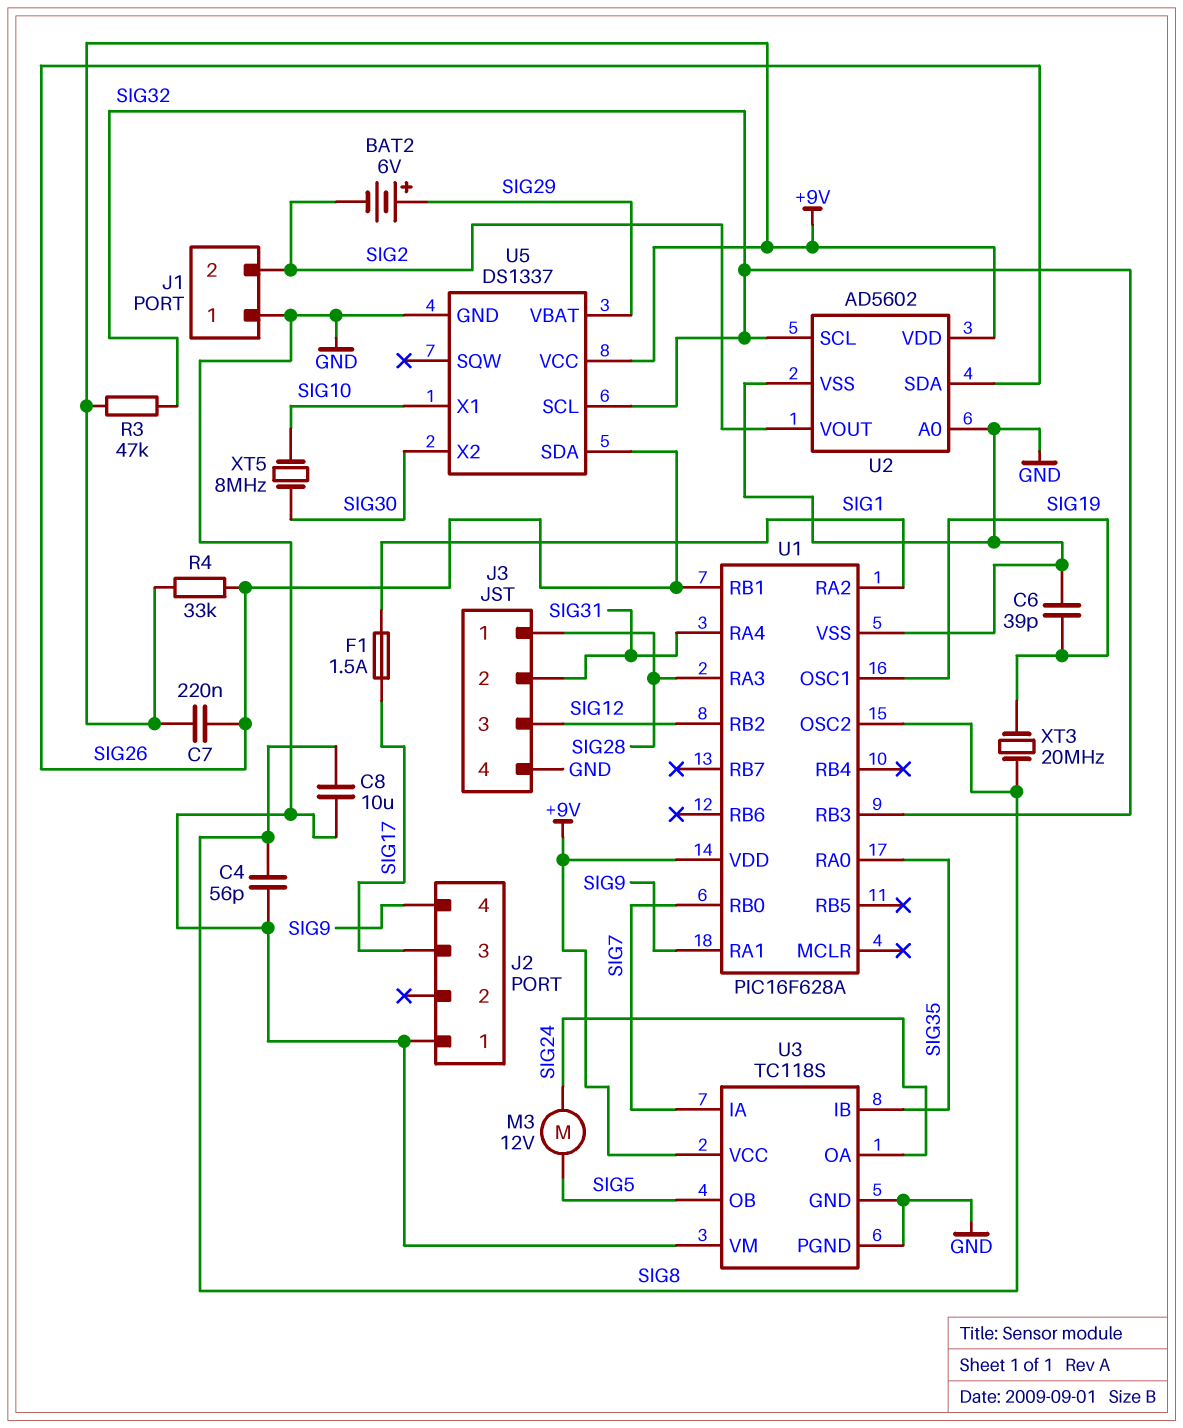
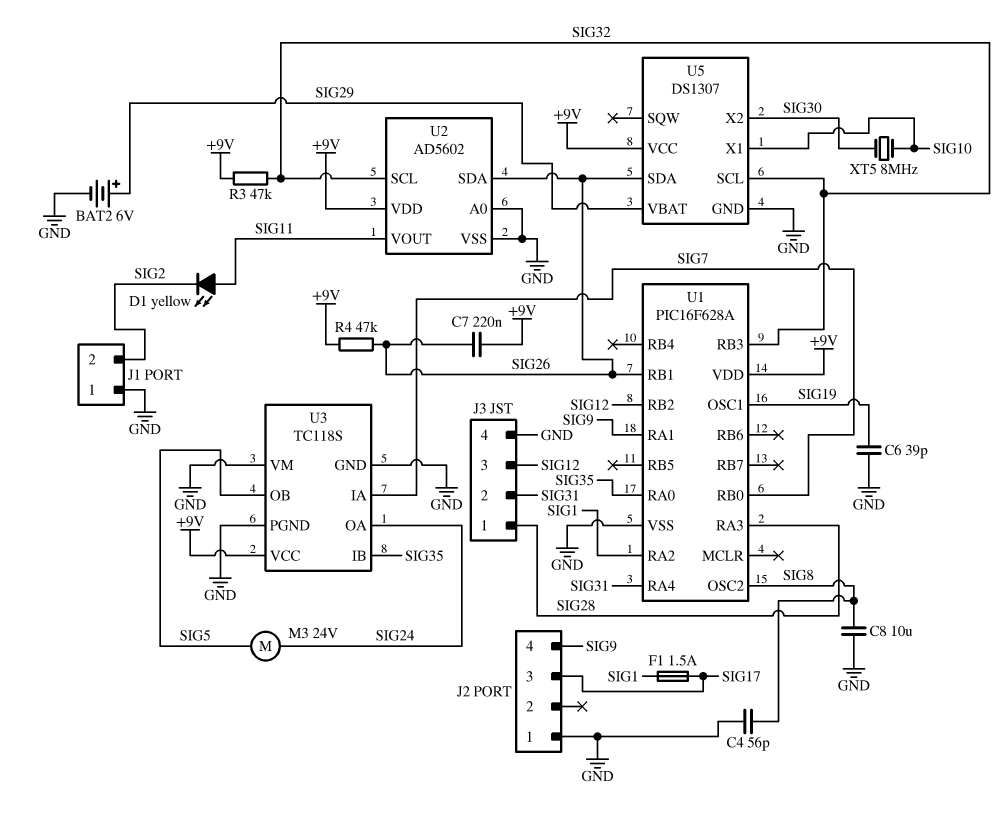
BAT2: 6V (plus SIG29, minus SIG2) -> 6V (plus SIG29, minus GND)
D1: none -> LED yellow (A SIG11, K SIG2)
M3: motor 12V (SIG5, SIG24) -> motor 24V (SIG5, SIG24)
R4: 33k (+9V, SIG26) -> 47k (+9V, SIG26)
U2 pin VOUT: SIG2 -> SIG11
U5: DS1337 -> DS1307
XT3: 20MHz (SIG8, SIG19) -> none

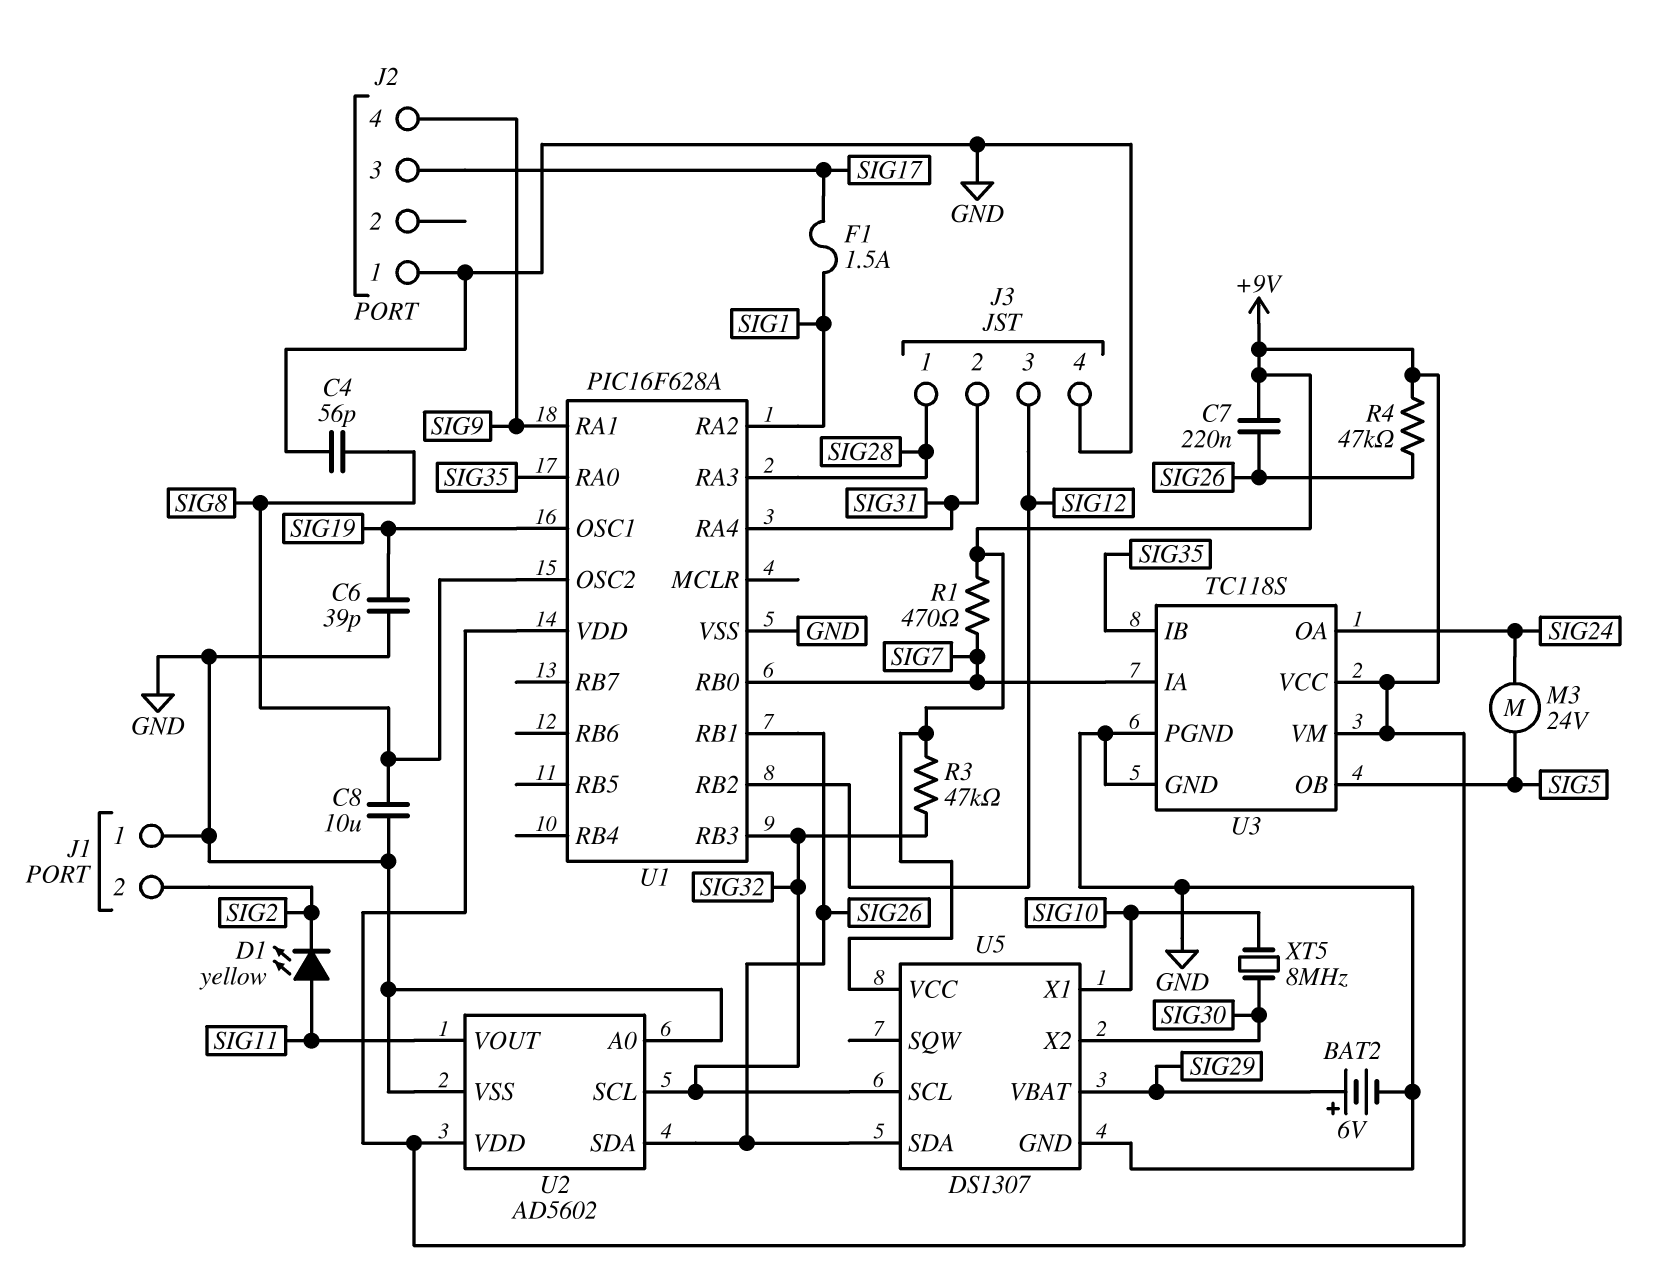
R1: none -> 470 (+9V, SIG7)
U3 pin VM: GND -> +9V

